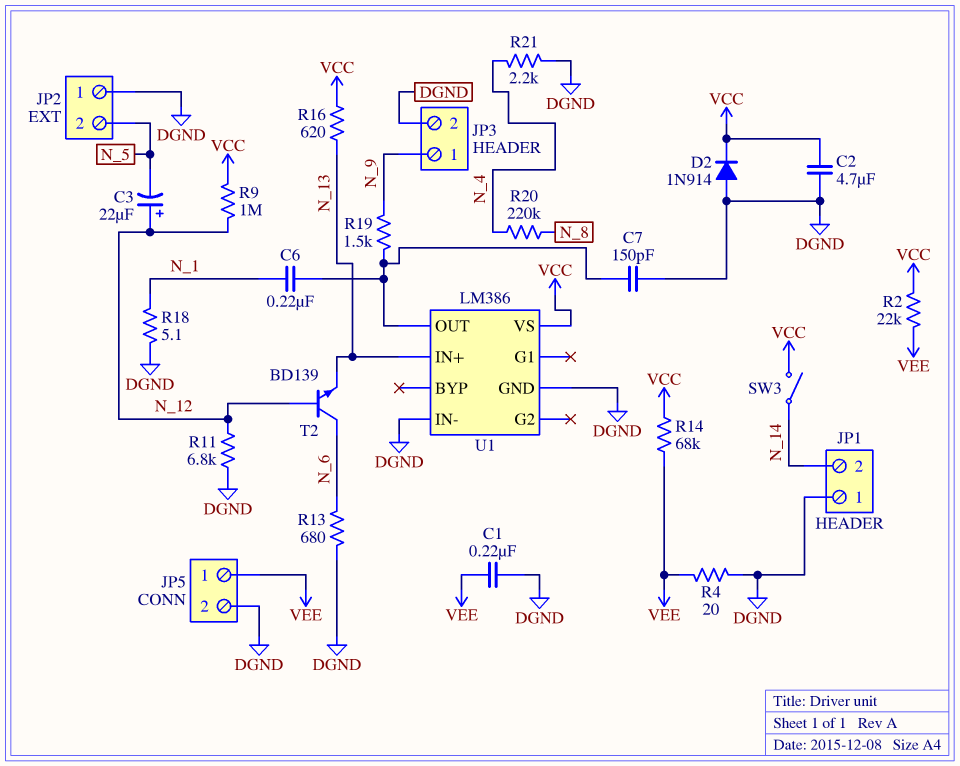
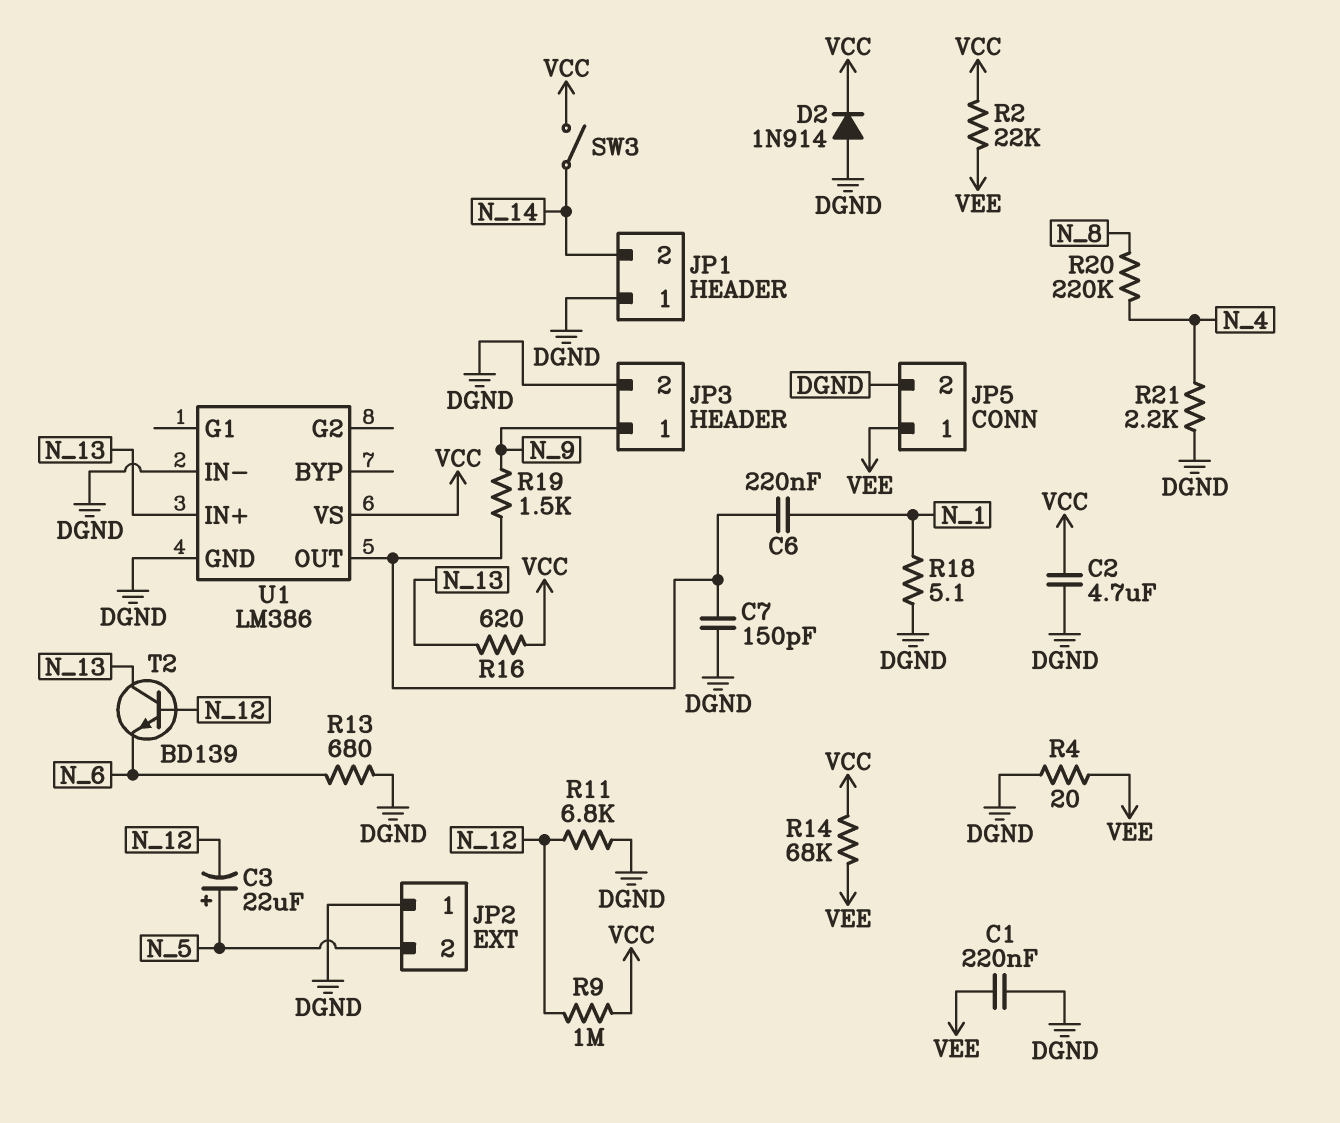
C3: 22uF (plus N_12, minus N_5) -> 22uF (plus N_5, minus N_12)
T2: NPN BD139 (B N_12, C N_6, E N_13) -> NPN BD139 (B N_12, C N_13, E N_6)

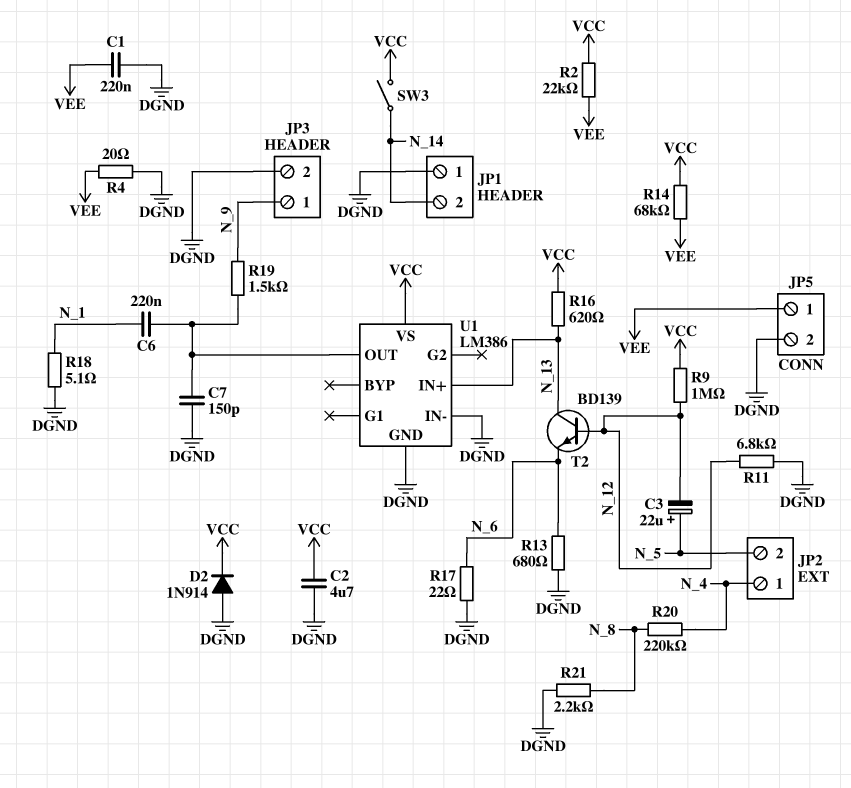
JP2 pin 1: DGND -> N_4
R17: none -> 22 (DGND, N_6)
R21: 2.2k (DGND, N_4) -> 2.2k (DGND, N_8)

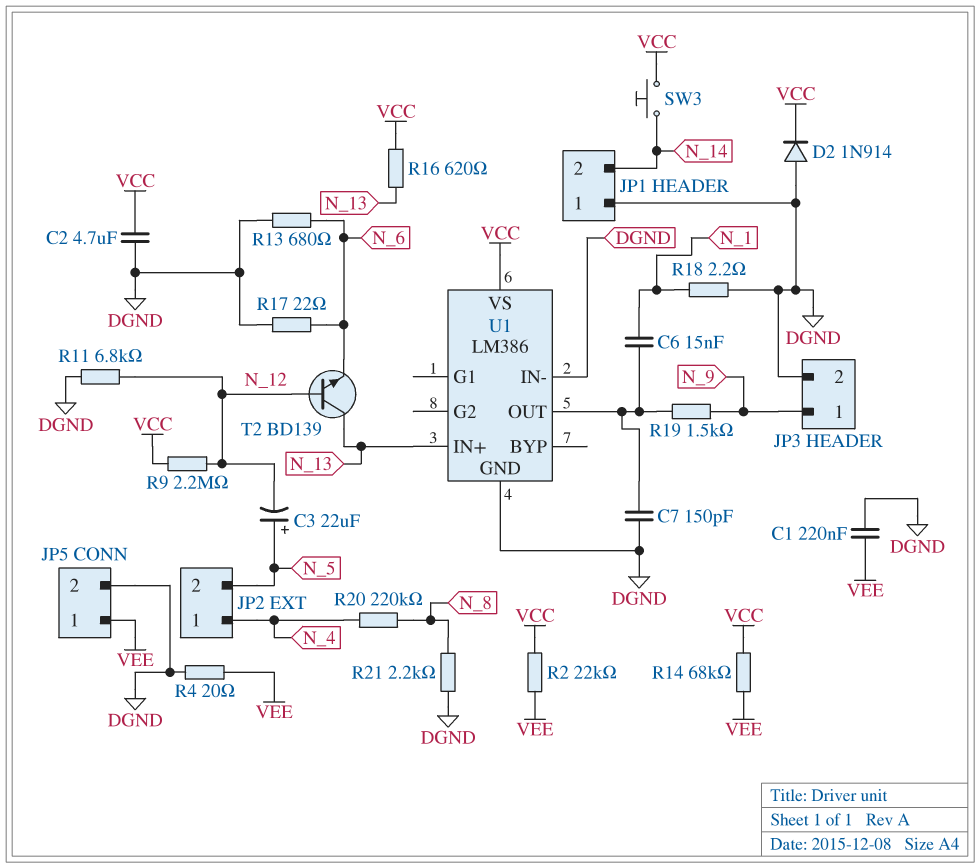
C6: 220nF (N_1, U1/OUT) -> 15nF (N_1, U1/OUT)
R9: 1M (N_12, VCC) -> 2.2M (N_12, VCC)
R18: 5.1 (DGND, N_1) -> 2.2 (DGND, N_1)
SW3: switch (N_14, VCC) -> button (N_14, VCC)

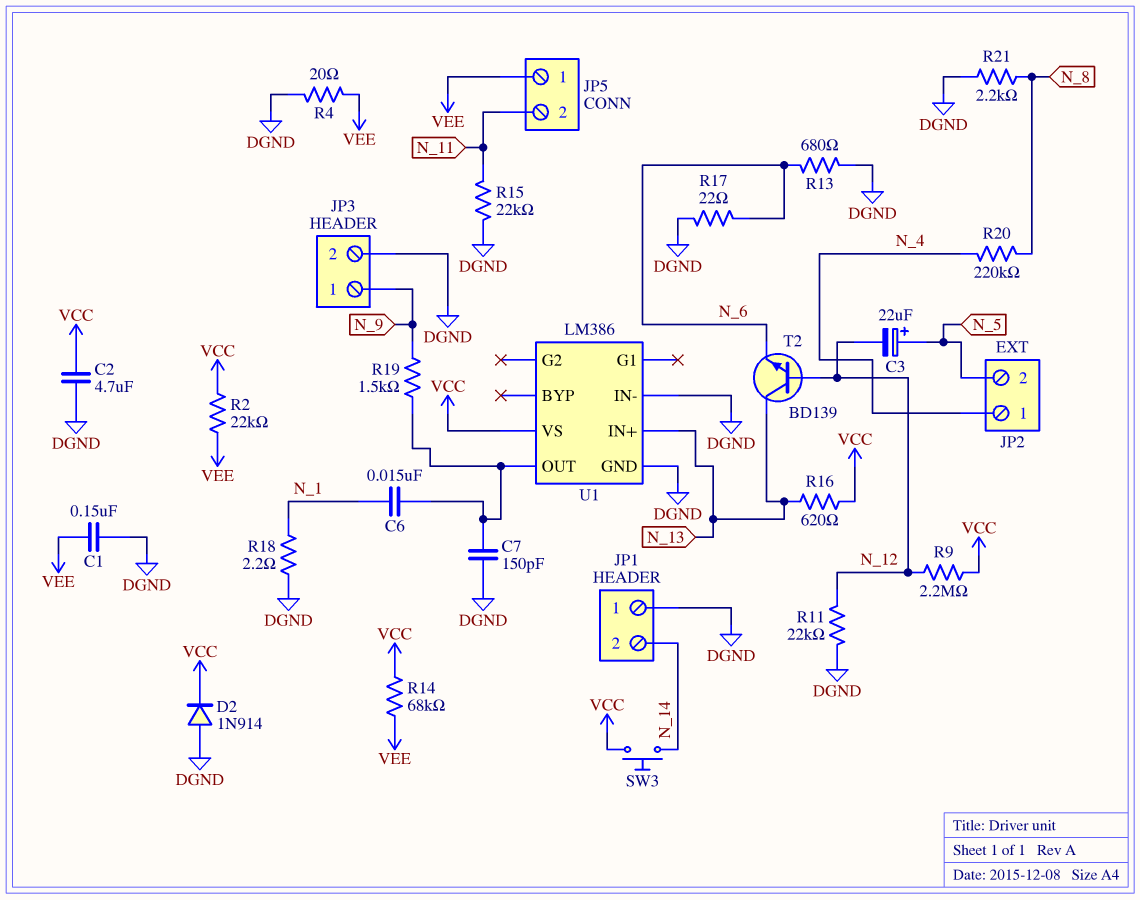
C1: 220nF (DGND, VEE) -> 150nF (DGND, VEE)
JP5 pin 2: DGND -> N_11
R11: 6.8k (DGND, N_12) -> 22k (DGND, N_12)
R15: none -> 22k (DGND, N_11)

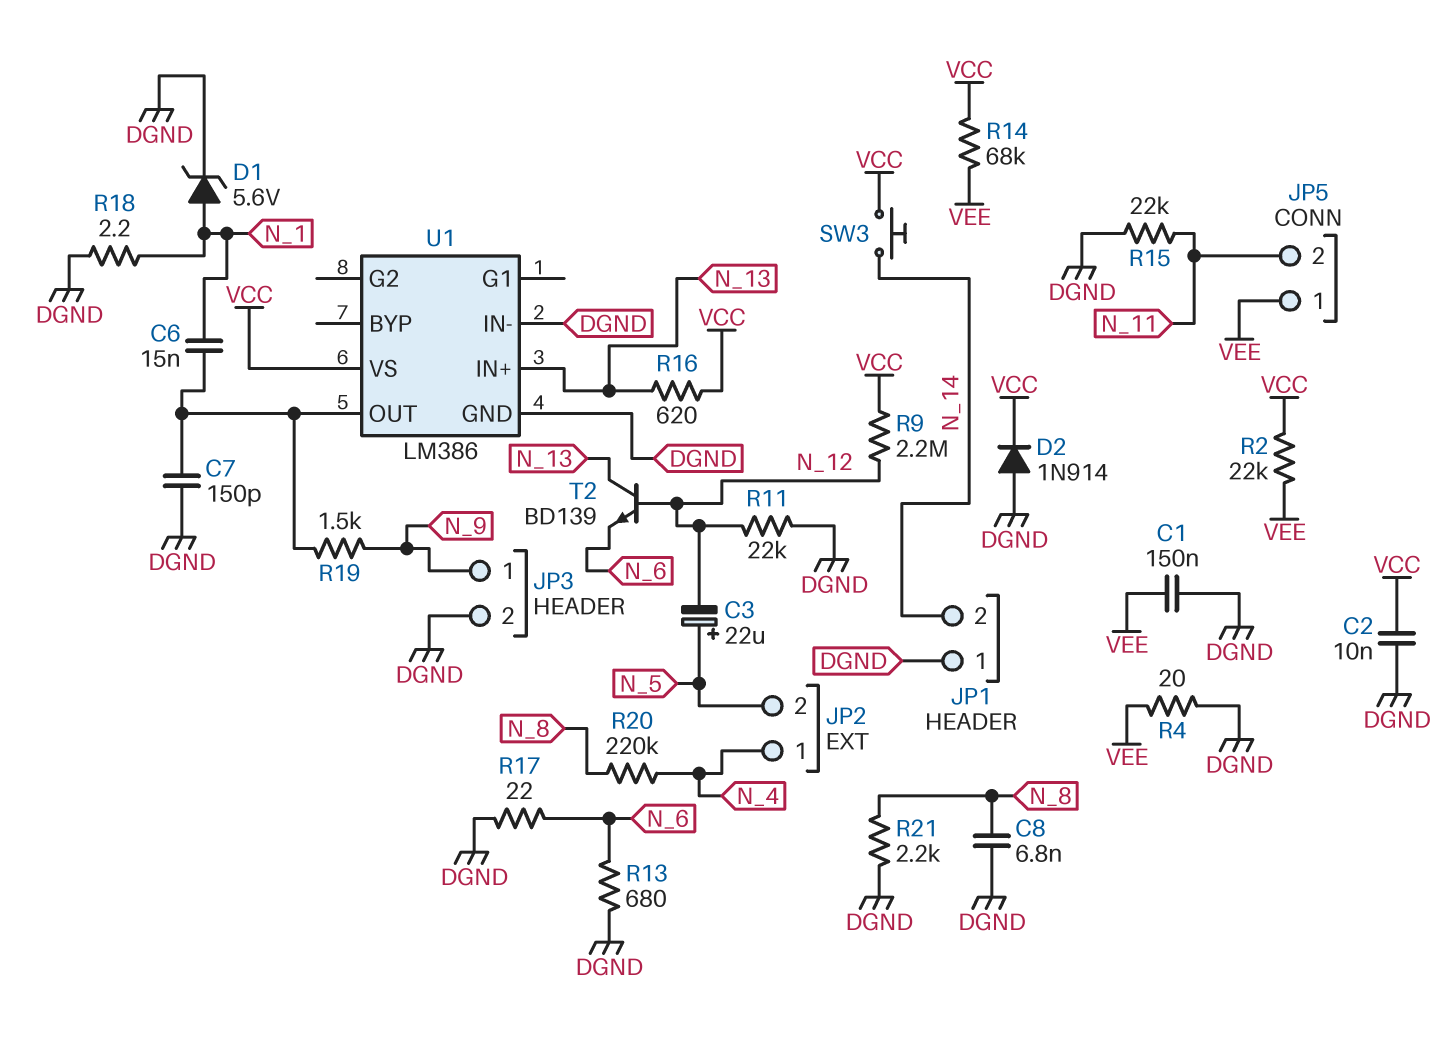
C2: 4.7uF (DGND, VCC) -> 10nF (DGND, VCC)
C8: none -> 6.8nF (DGND, N_8)
D1: none -> zener 5.6V (A N_1, K DGND)

